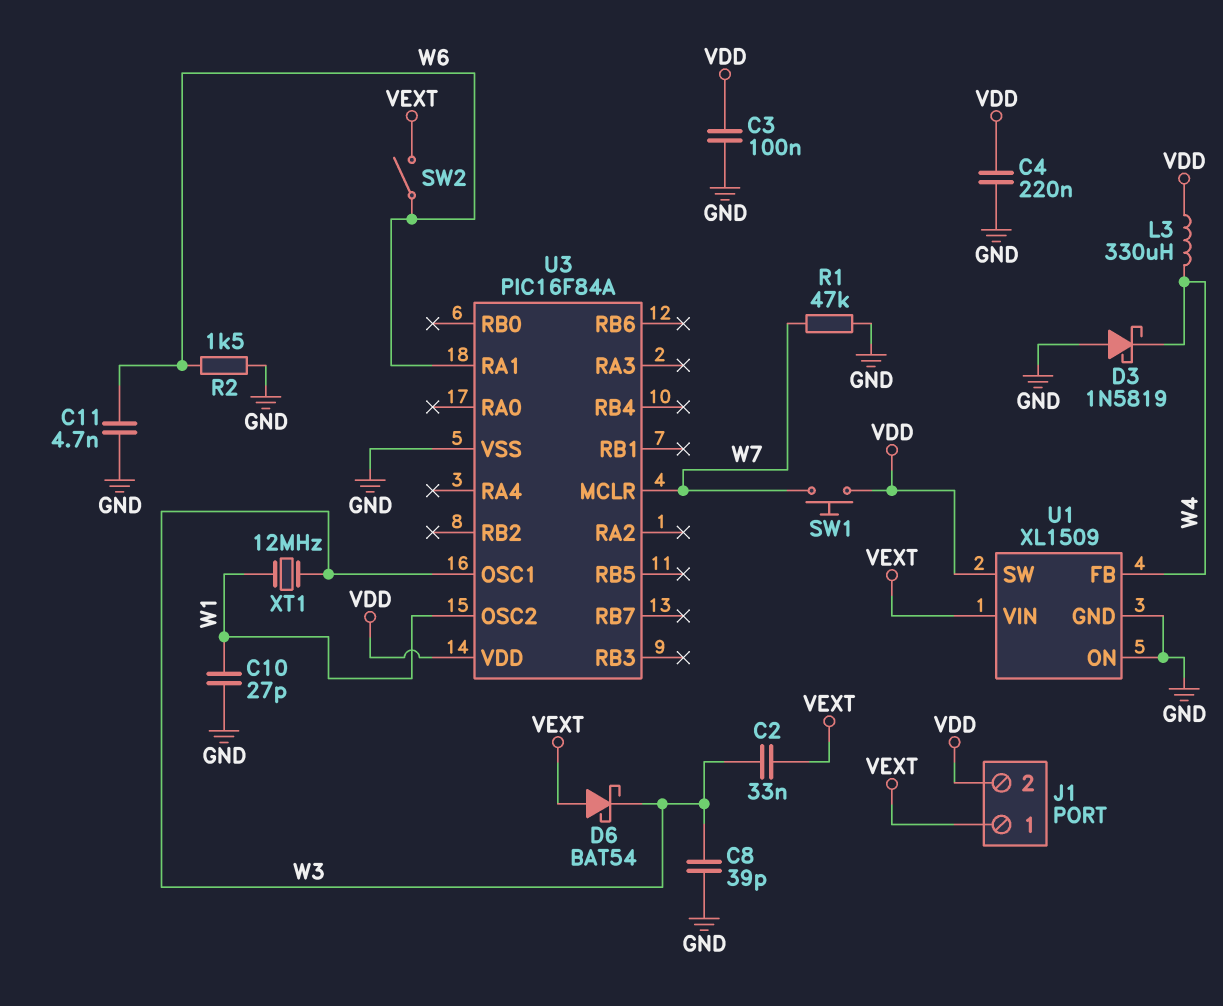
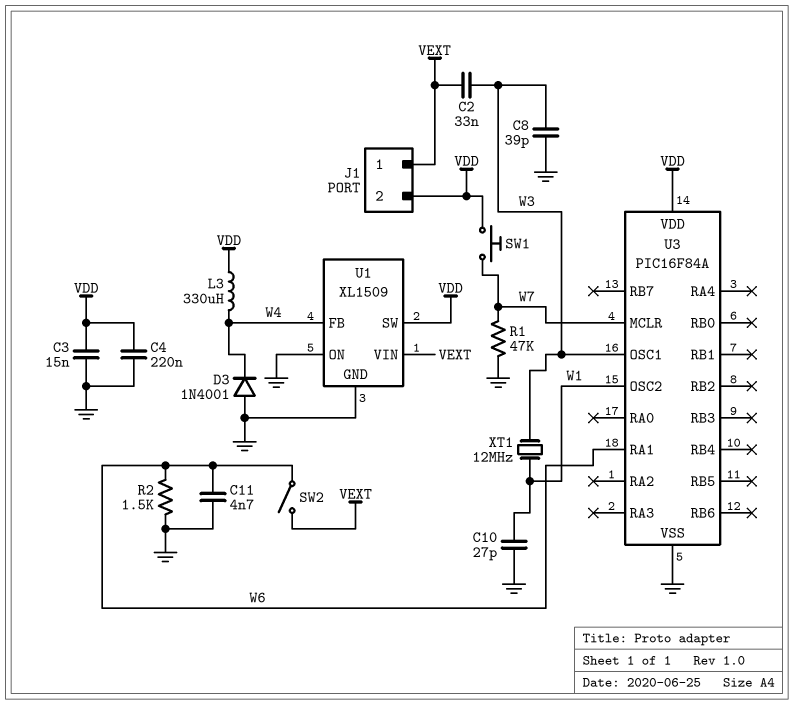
C3: 100nF (GND, VDD) -> 15nF (GND, VDD)
D3: schottky 1N5819 (A GND, K W4) -> diode 1N4001 (A GND, K W4)
D6: schottky BAT54 (A VEXT, K W3) -> none

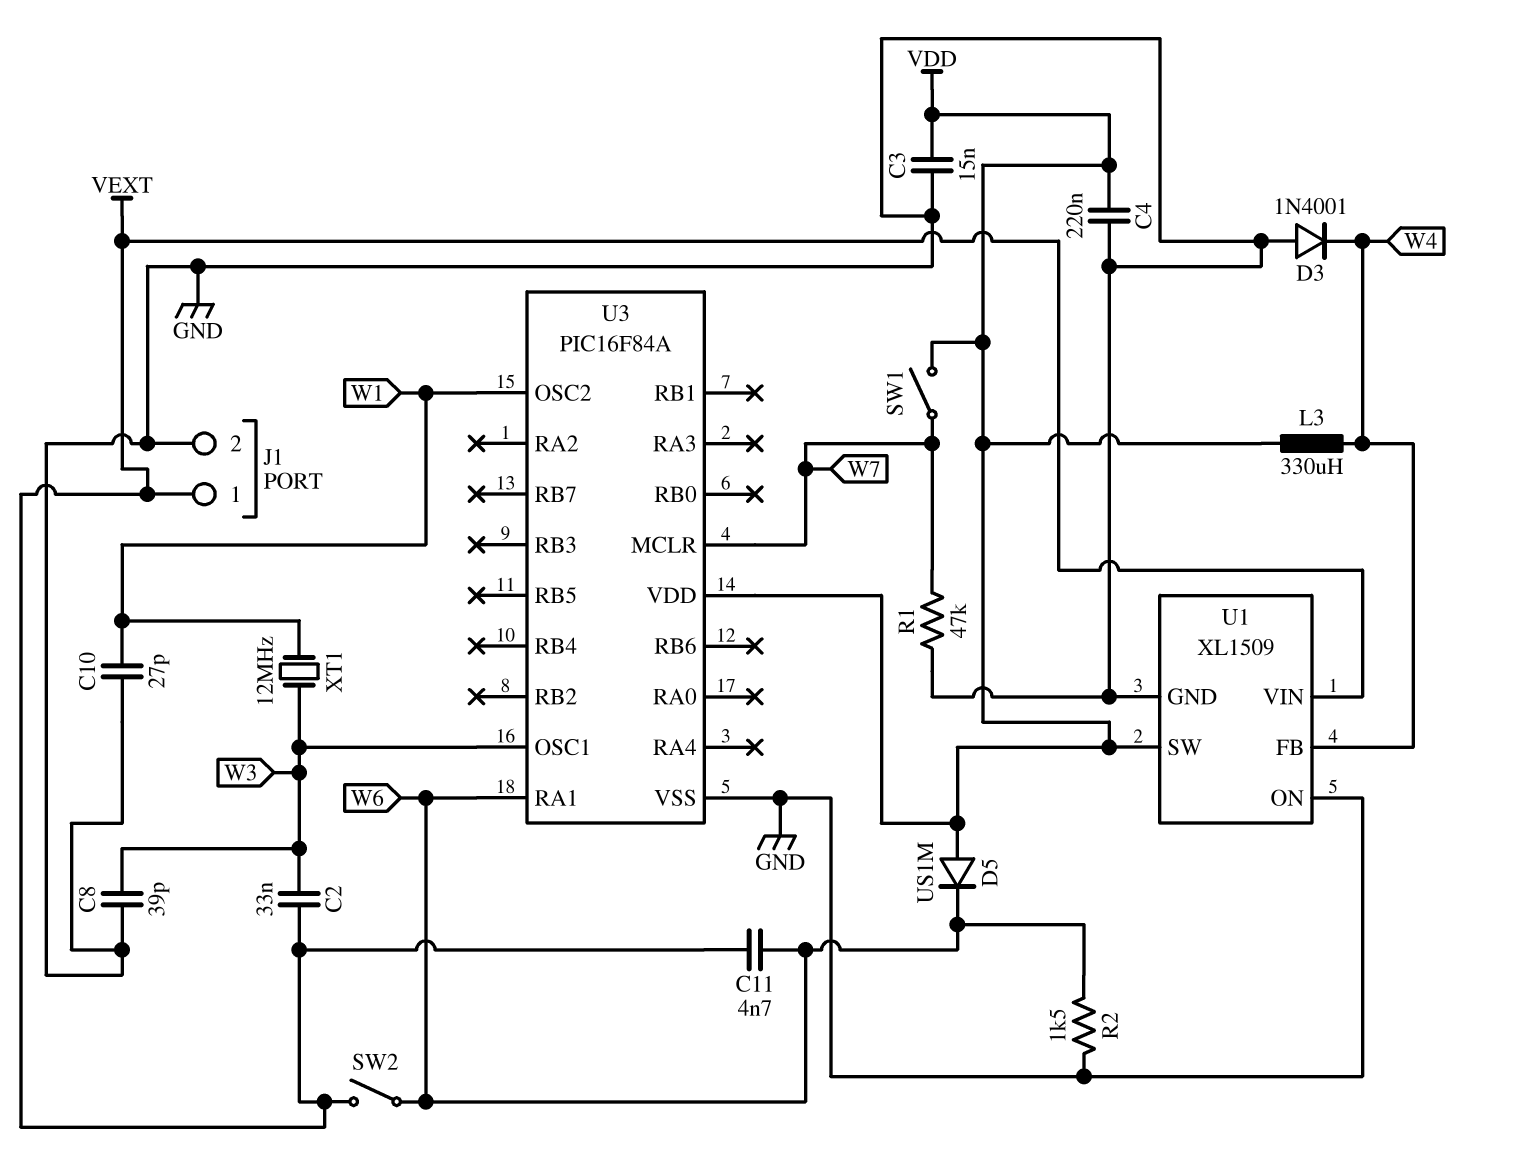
C11: 4.7nF (GND, W6) -> 4.7nF (VEXT, W6)
D5: none -> diode US1M (A VDD, K W6)
J1 pin 2: VDD -> GND
SW1: button (VDD, W7) -> switch (VDD, W7)

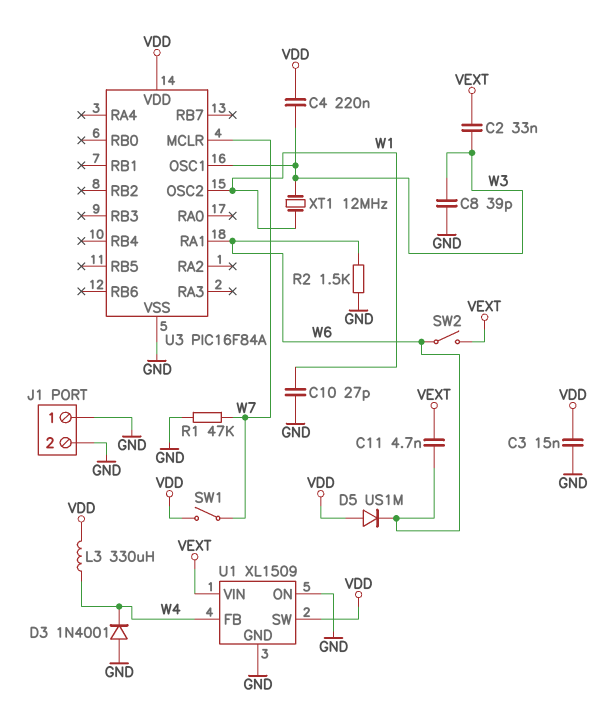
C4: 220nF (GND, VDD) -> 220nF (VDD, W3)
J1 pin 1: VEXT -> GND

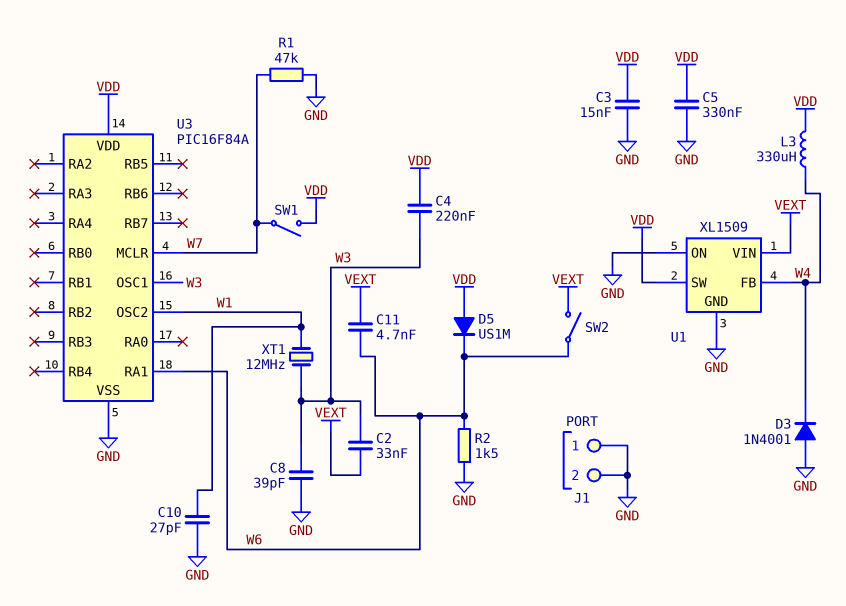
C5: none -> 330nF (GND, VDD)

